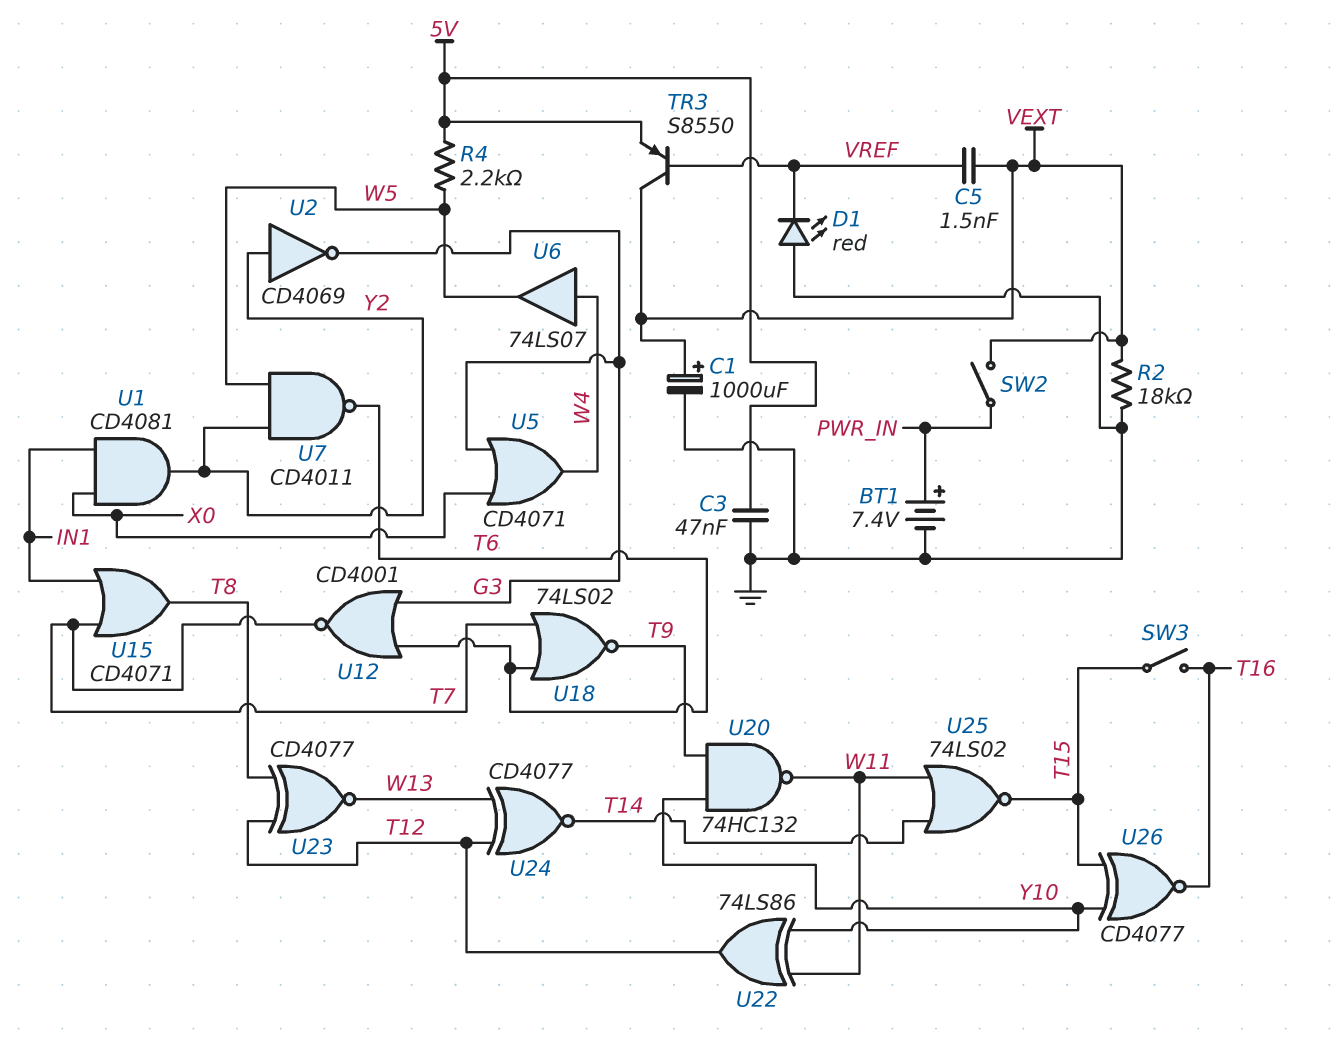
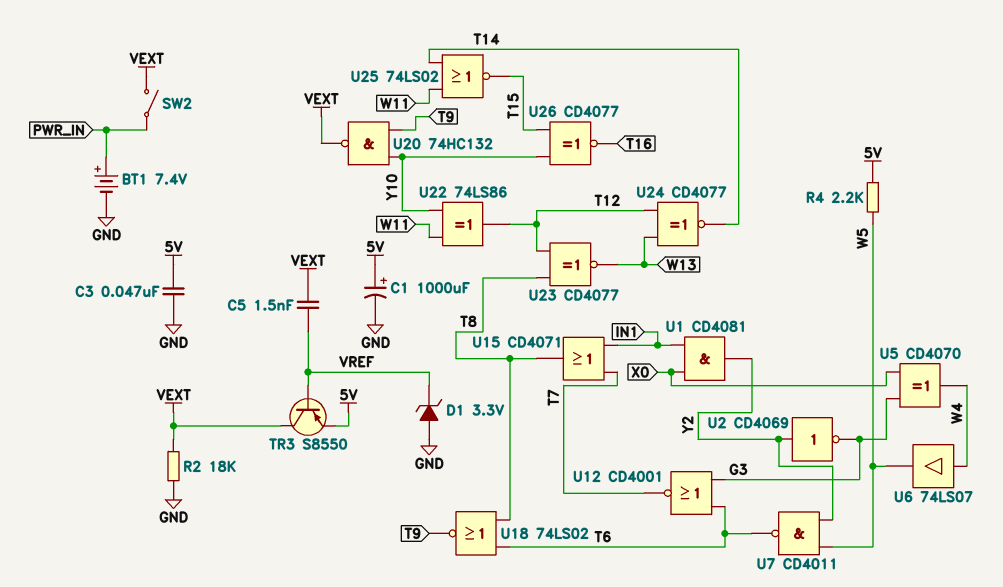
C1: 1000uF (plus VEXT, minus GND) -> 1000uF (plus 5V, minus GND)
D1: LED red (A GND, K VREF) -> zener 3.3V (A GND, K VREF)
SW3: switch (T15, T16) -> none
U5: OR CD4071 (in G3, in X0, out W4) -> XOR CD4070 (in G3, in X0, out W4)
U18: NOR 74LS02 (in T6, in T7, out T9) -> NOR 74LS02 (in T6, in T8, out T9)
U20: NAND 74HC132 (in T9, in Y10, out W11) -> NAND 74HC132 (in T9, in Y10, out VEXT)

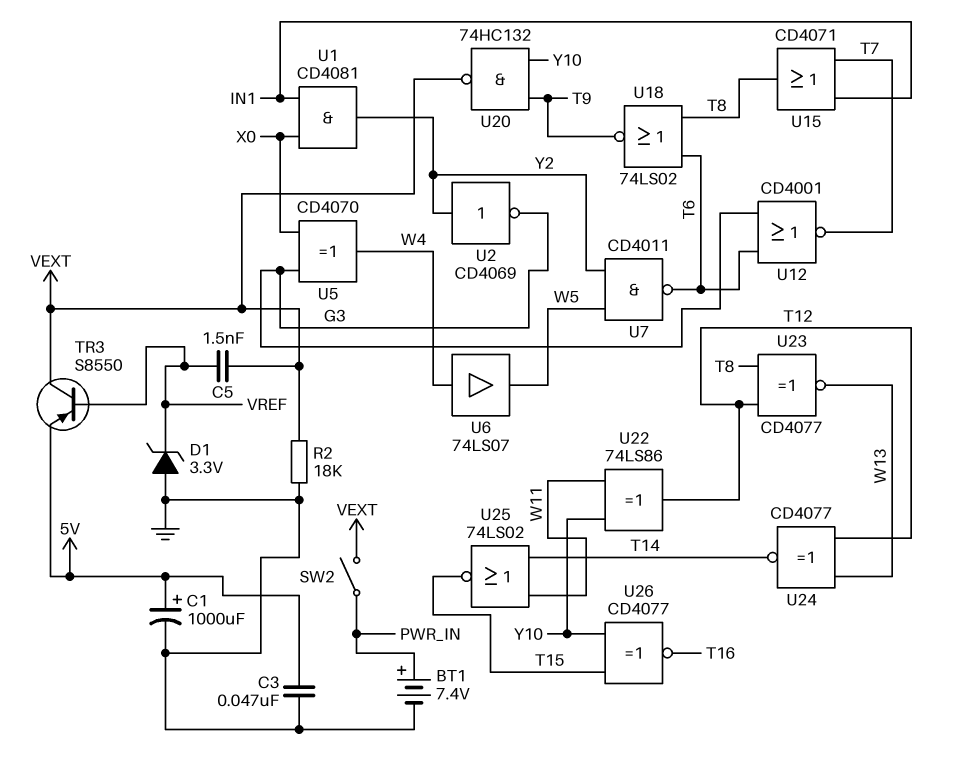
R4: 2.2k (5V, W5) -> none

